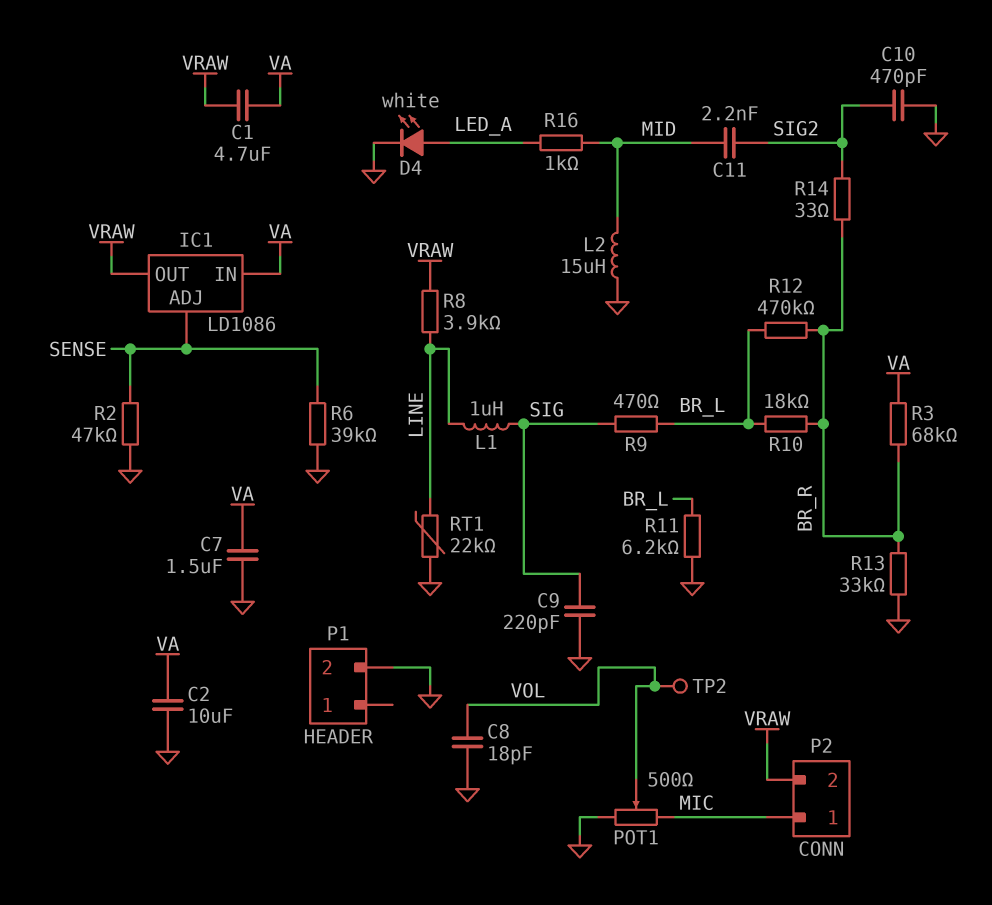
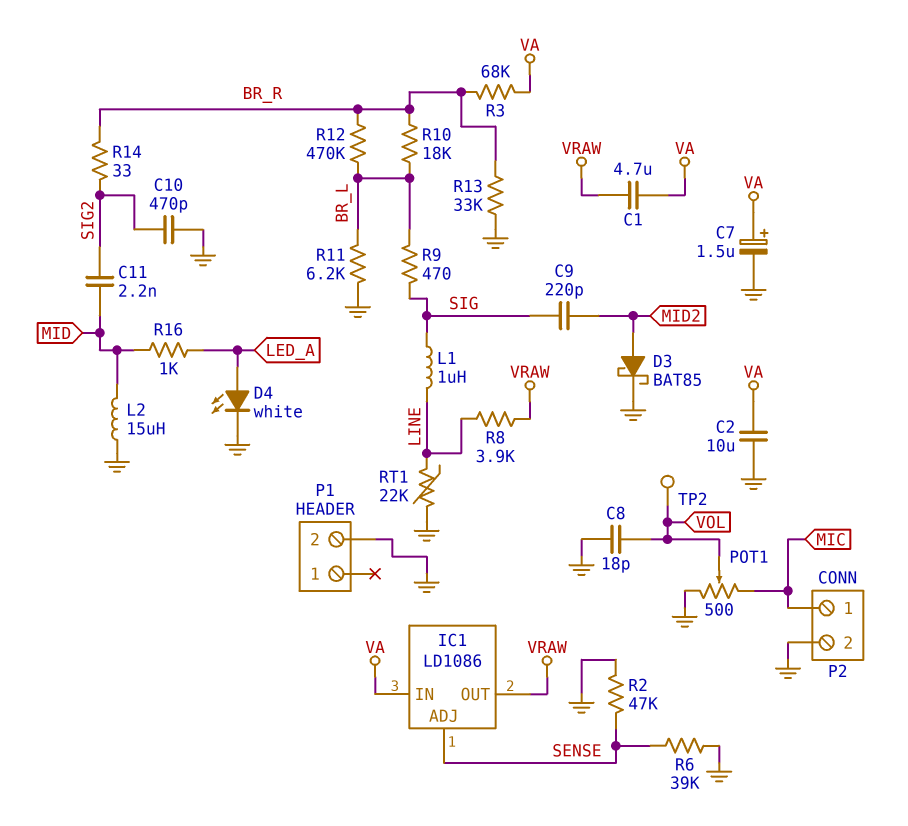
C7: 1.5uF (GND, VA) -> 1.5uF (plus VA, minus GND)
C9: 220pF (GND, SIG) -> 220pF (MID2, SIG)
D3: none -> schottky BAT85 (A MID2, K GND)
P2 pin 2: VRAW -> GND

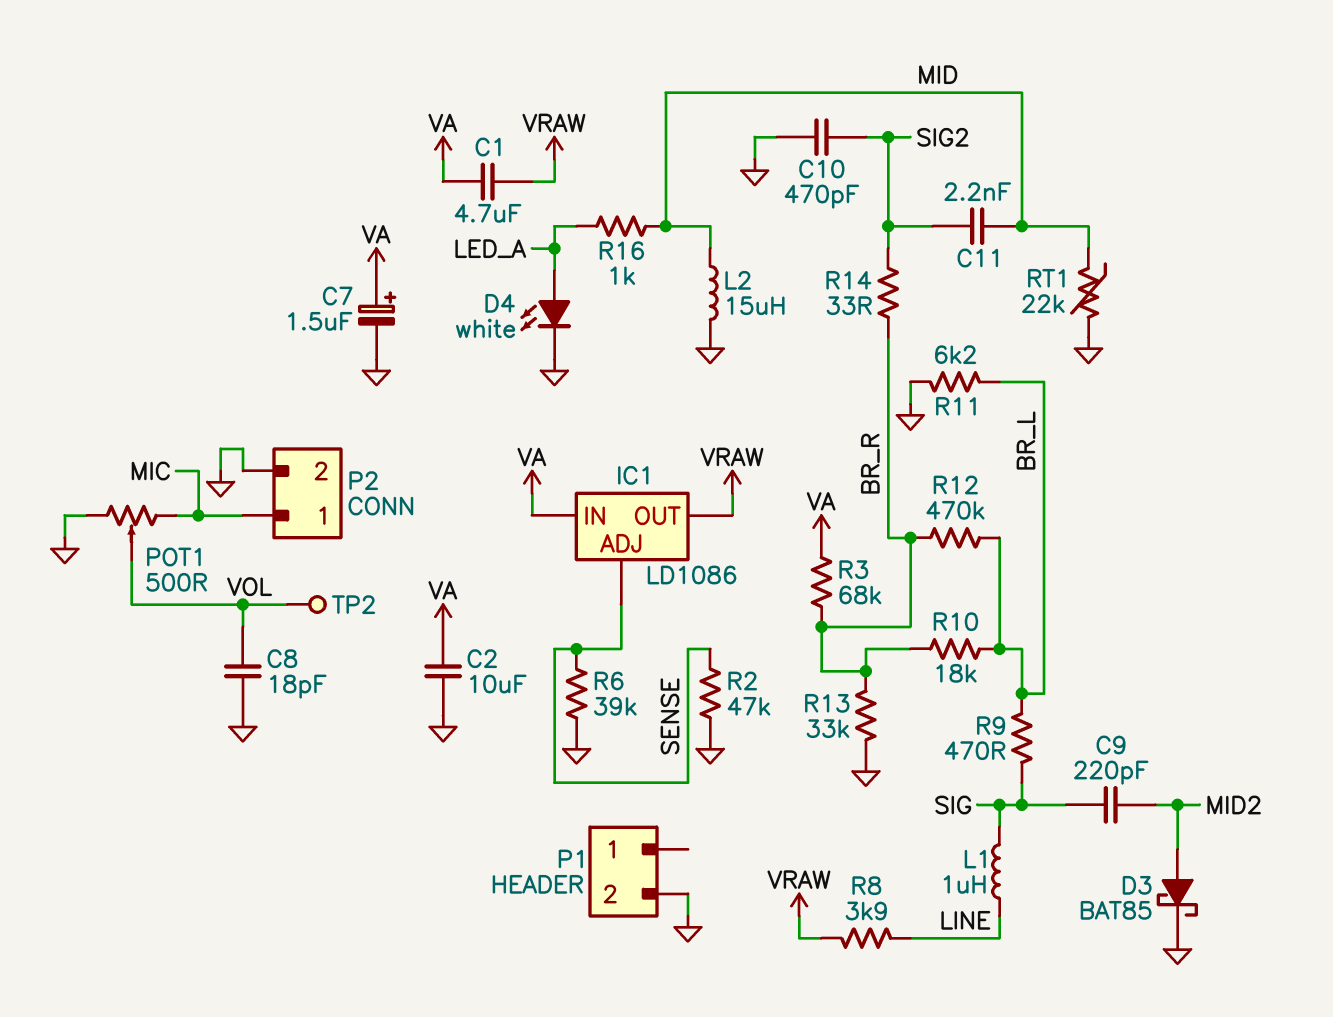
RT1: 22k (GND, LINE) -> 22k (GND, MID)

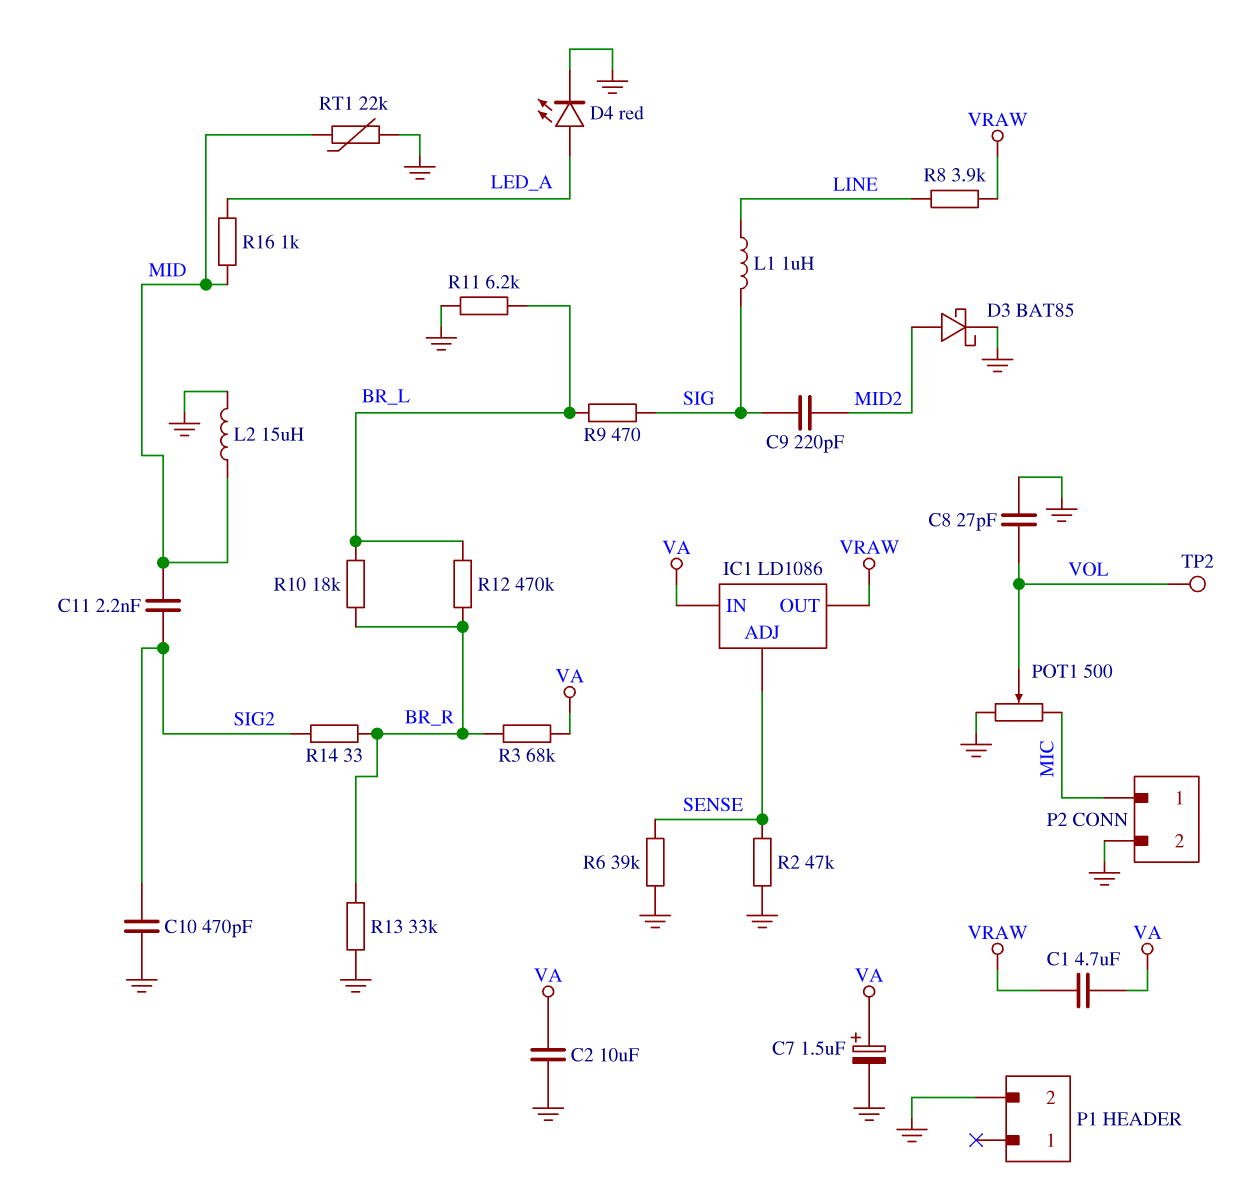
C8: 18pF (GND, VOL) -> 27pF (GND, VOL)
D4: LED white (A LED_A, K GND) -> LED red (A LED_A, K GND)

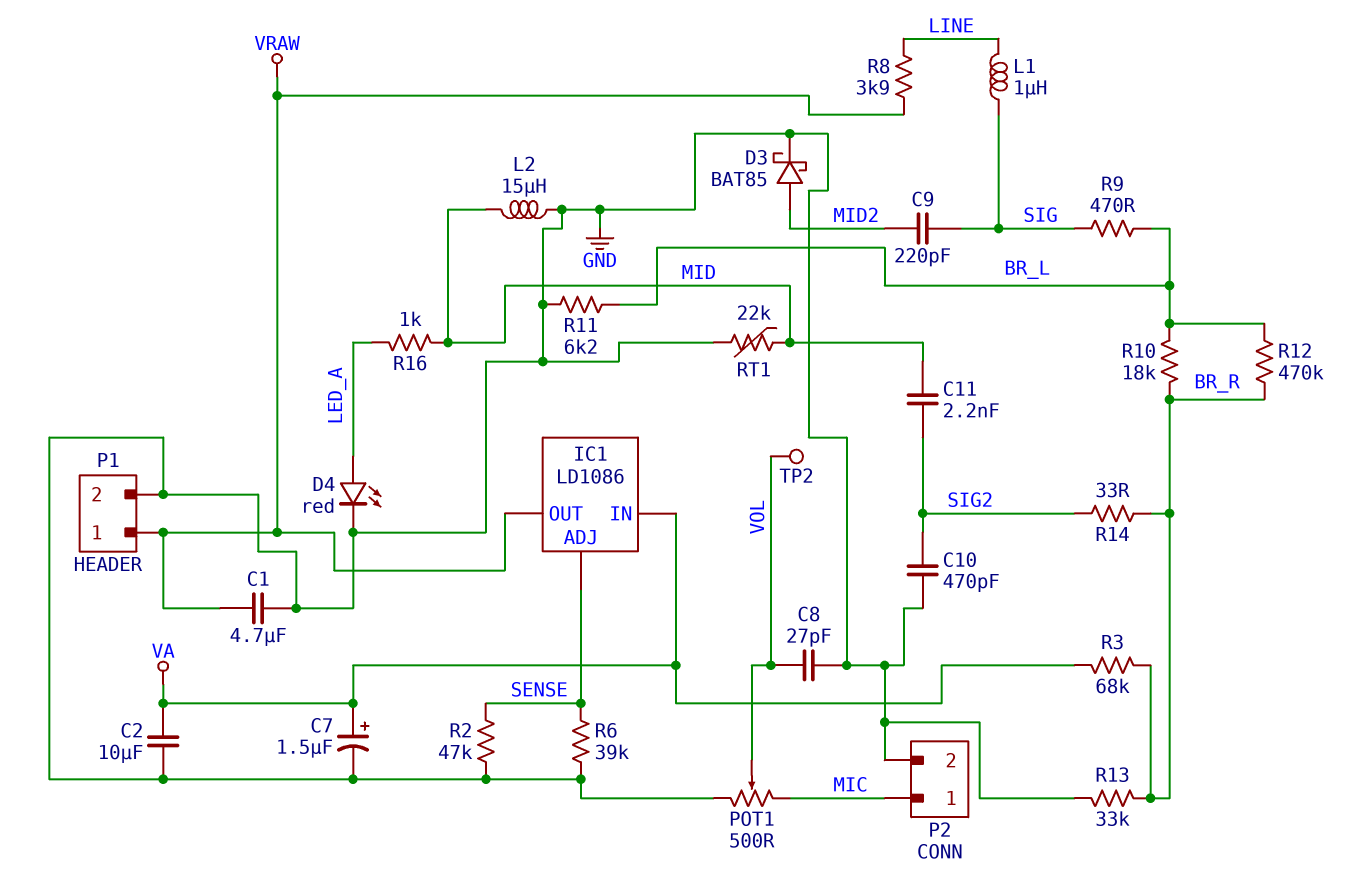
C1: 4.7uF (VA, VRAW) -> 4.7uF (GND, VRAW)
P1 pin 1: none -> VRAW

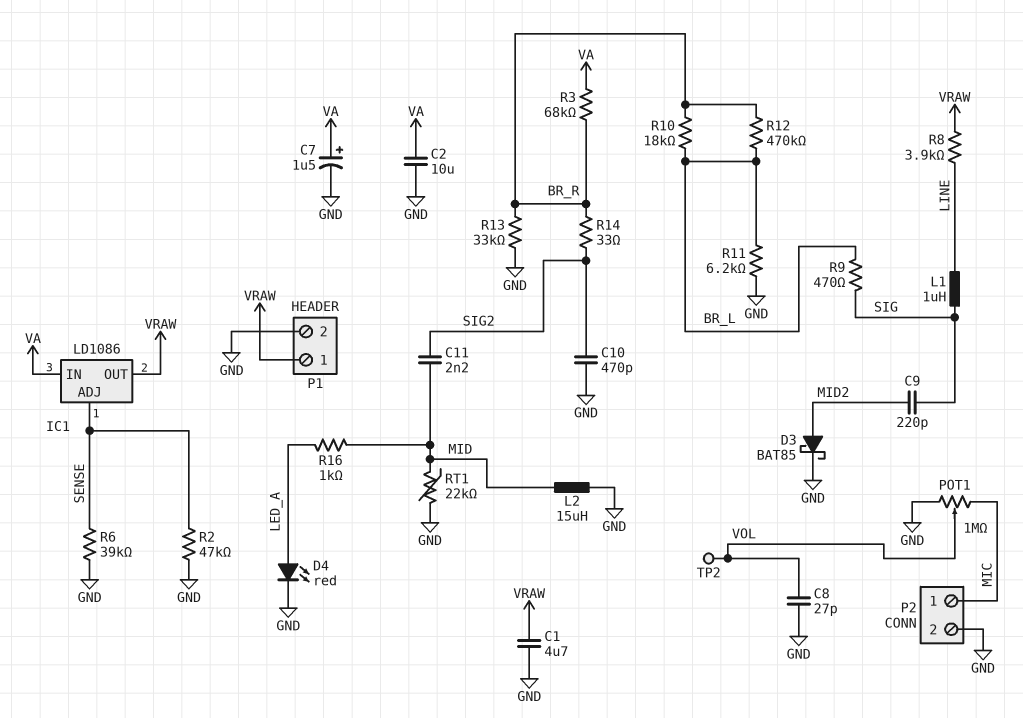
POT1: 500 (GND, MIC, wiper VOL) -> 1M (GND, MIC, wiper VOL)

